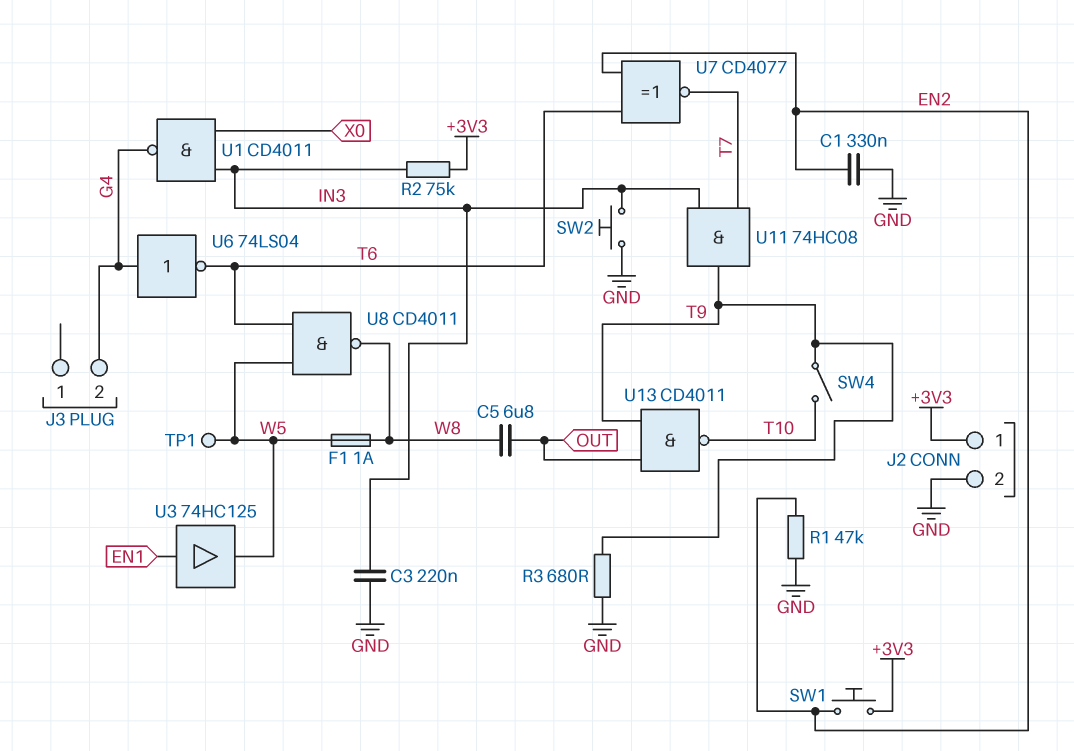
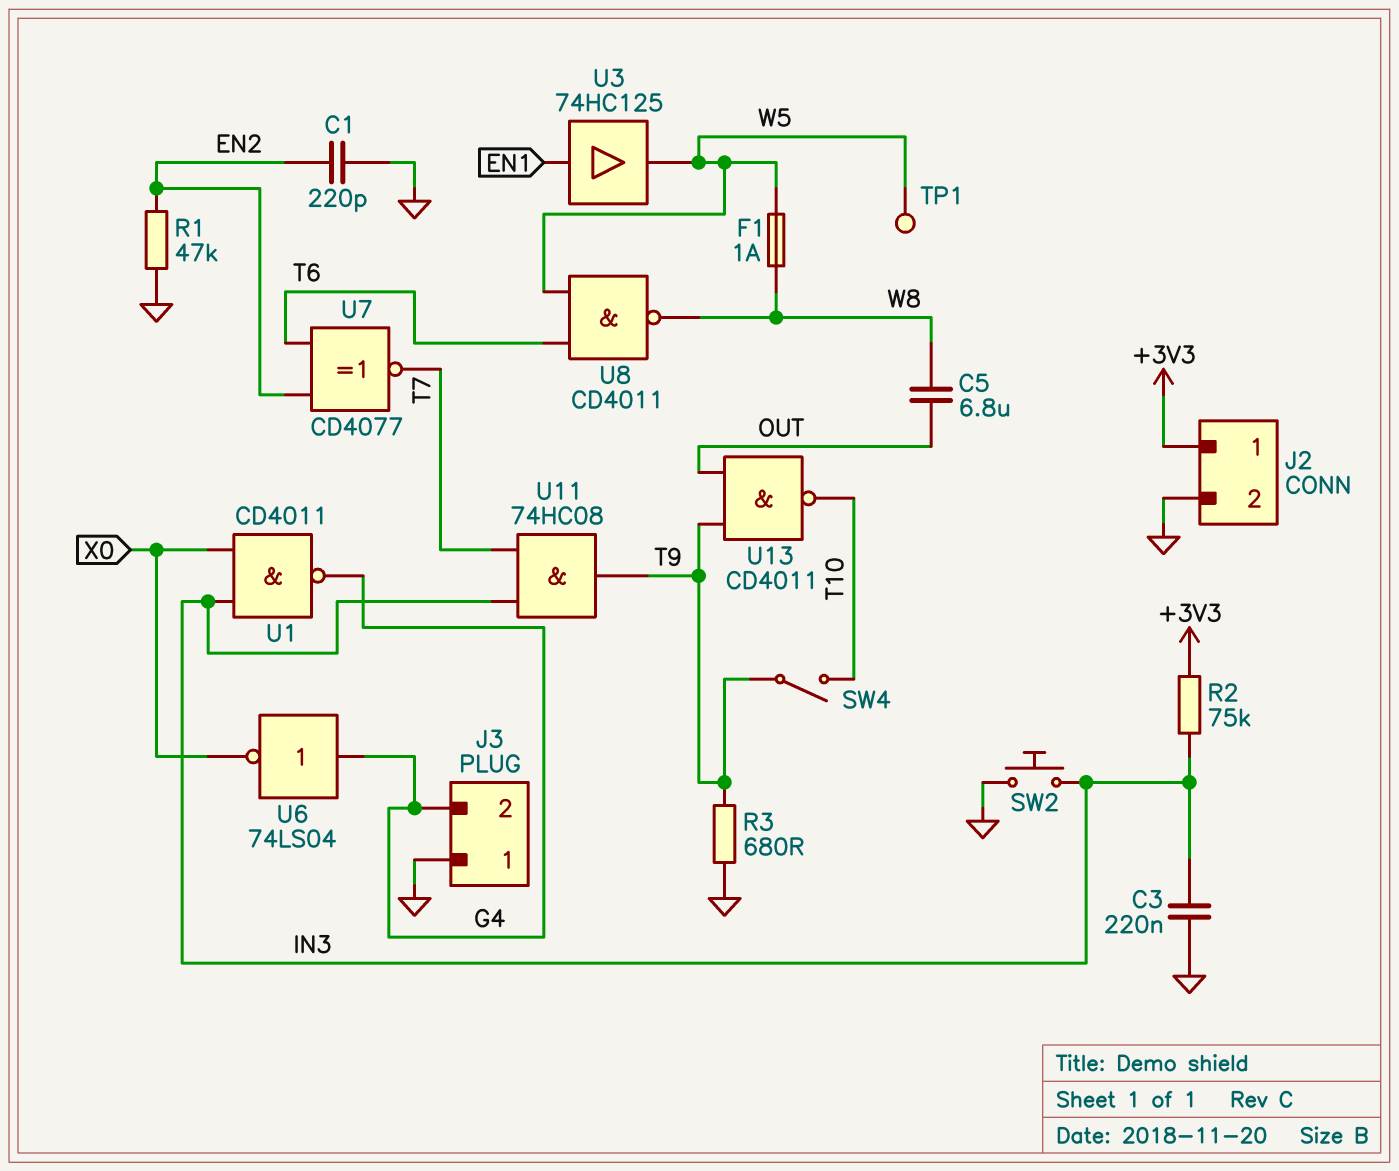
C1: 330nF (EN2, GND) -> 220pF (EN2, GND)
J3 pin 1: none -> GND
SW1: button (+3V3, EN2) -> none
U6: NOT 74LS04 (in G4, out T6) -> NOT 74LS04 (in G4, out X0)

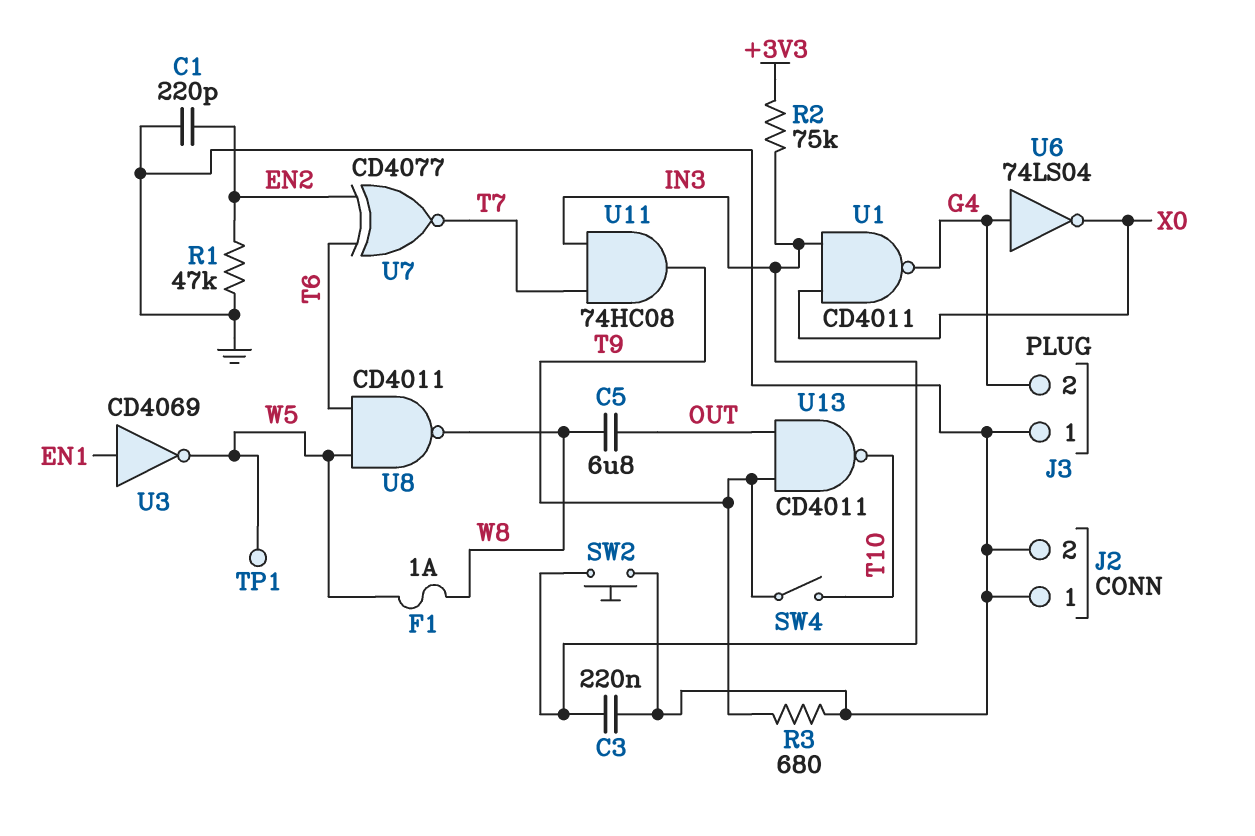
J2 pin 1: +3V3 -> GND
U3: buffer 74HC125 (in EN1, out W5) -> NOT CD4069 (in EN1, out W5)

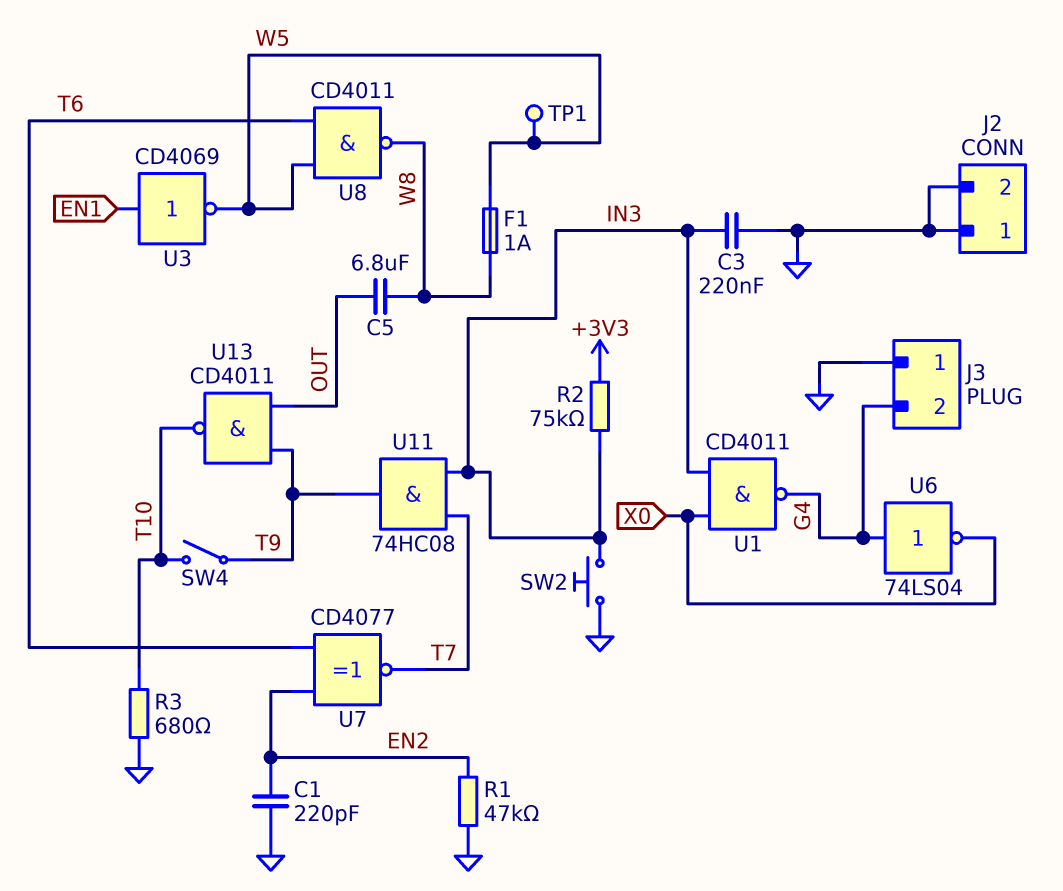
R3: 680 (GND, T9) -> 680 (GND, T10)

